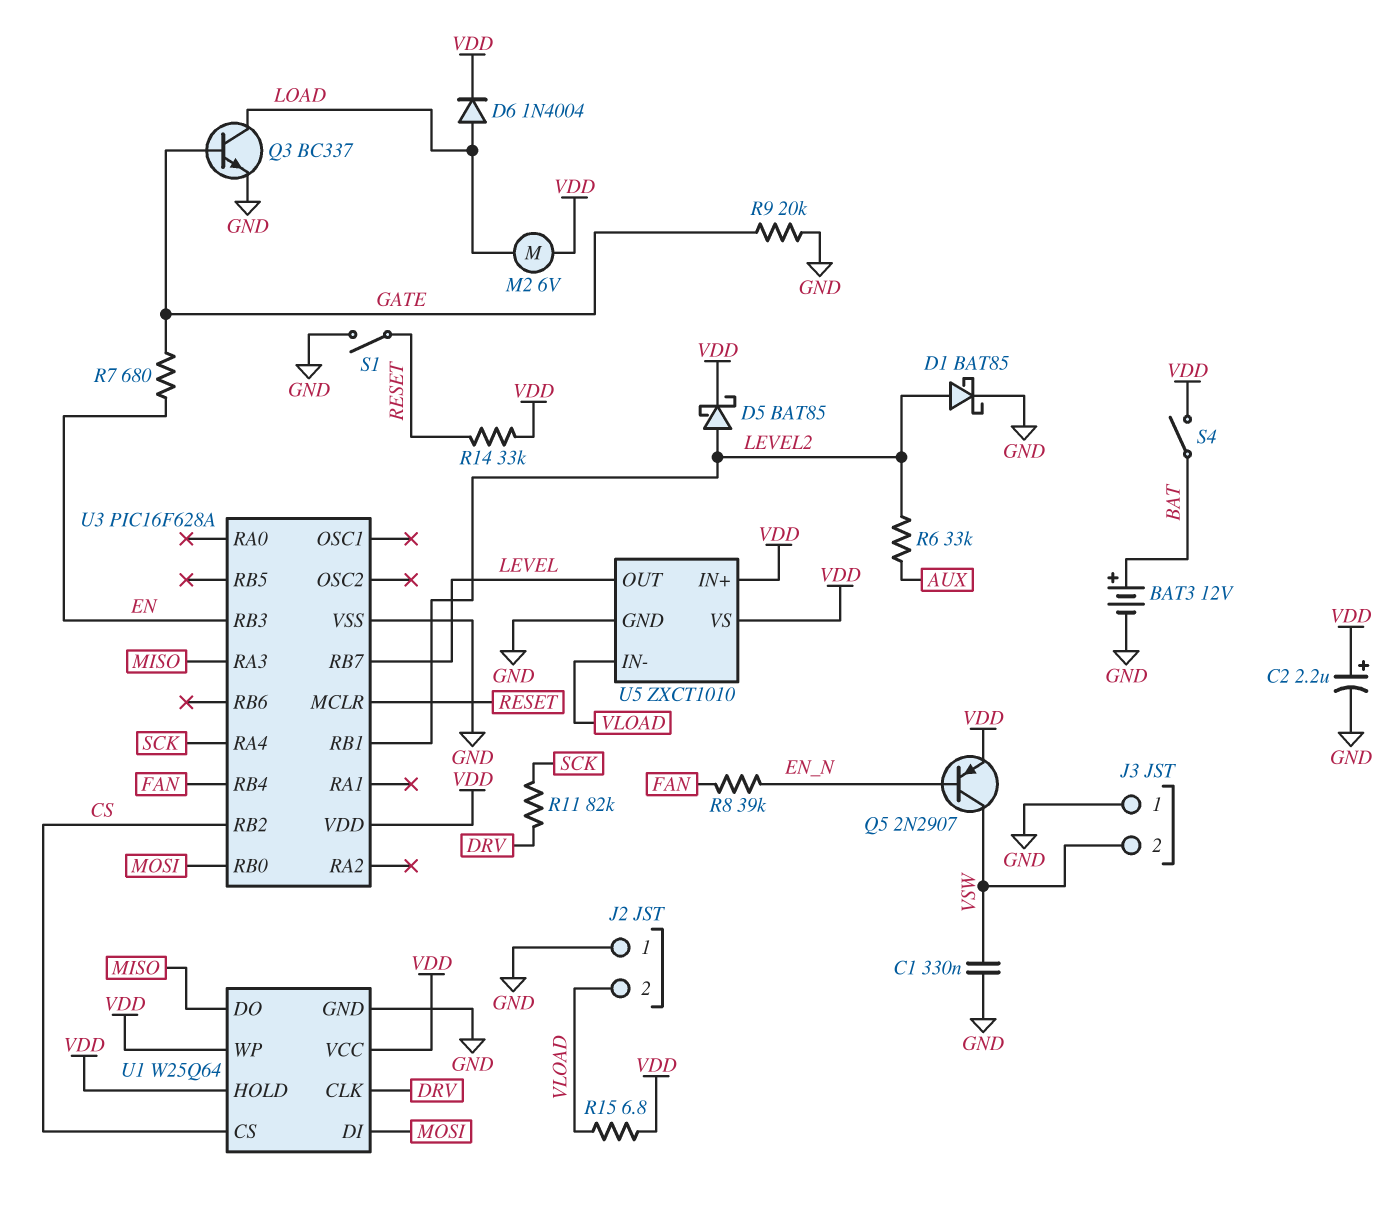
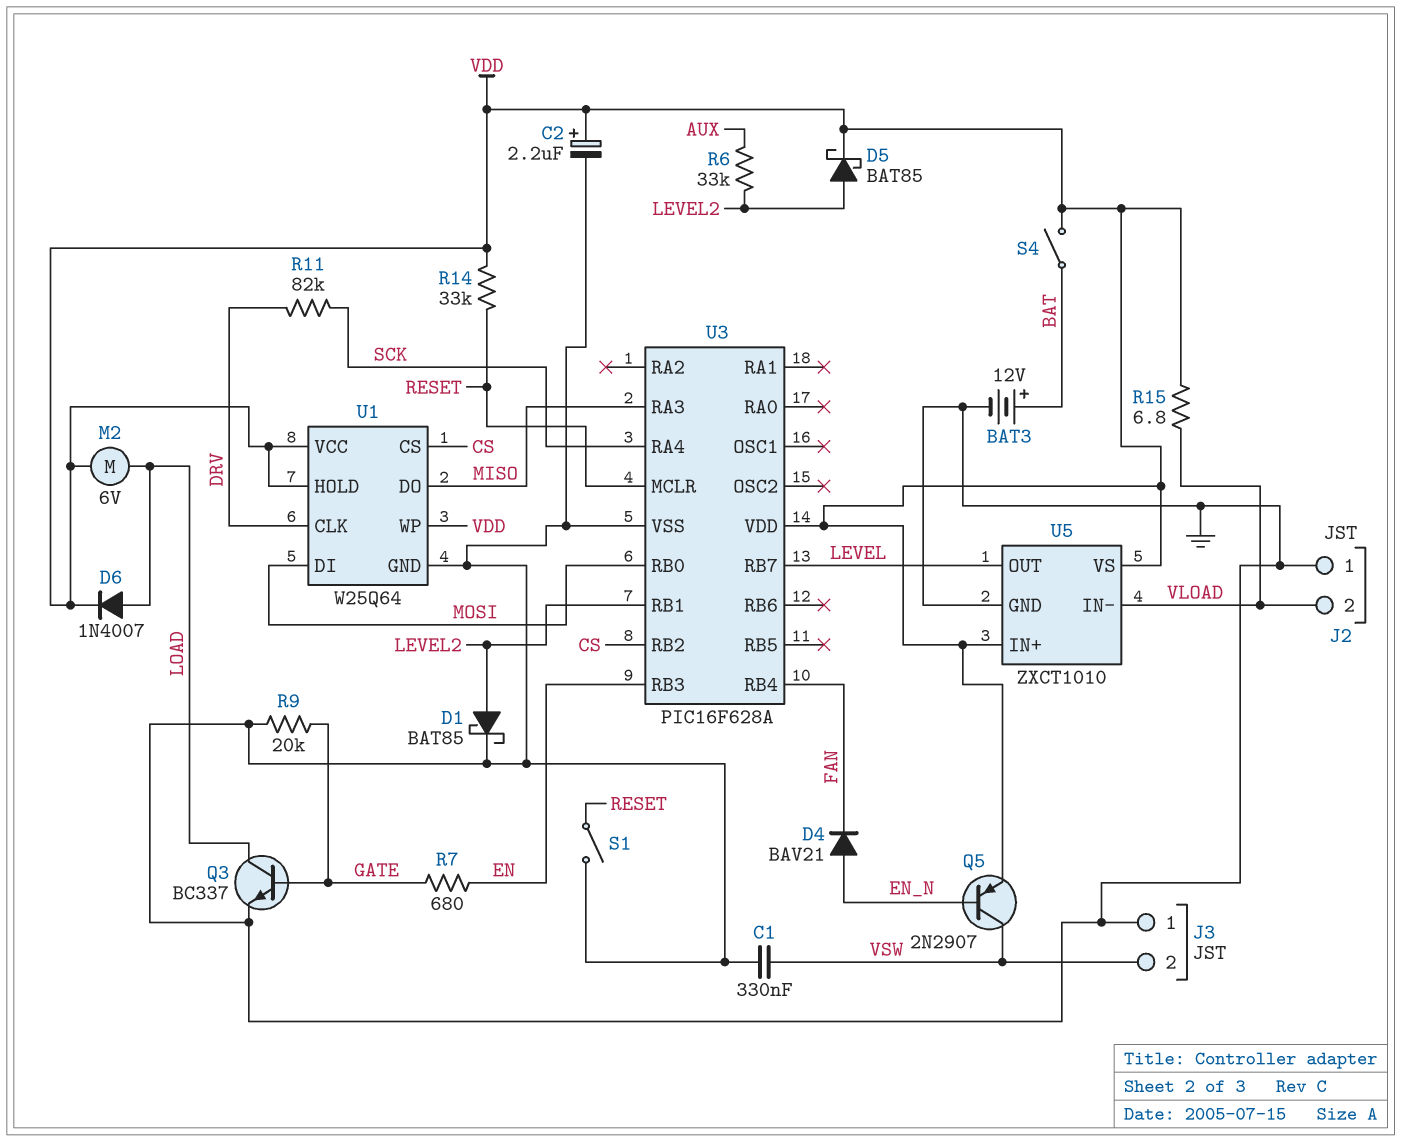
D4: none -> diode BAV21 (A EN_N, K FAN)
D6: diode 1N4004 (A LOAD, K VDD) -> diode 1N4007 (A LOAD, K VDD)
R8: 39k (EN_N, FAN) -> none

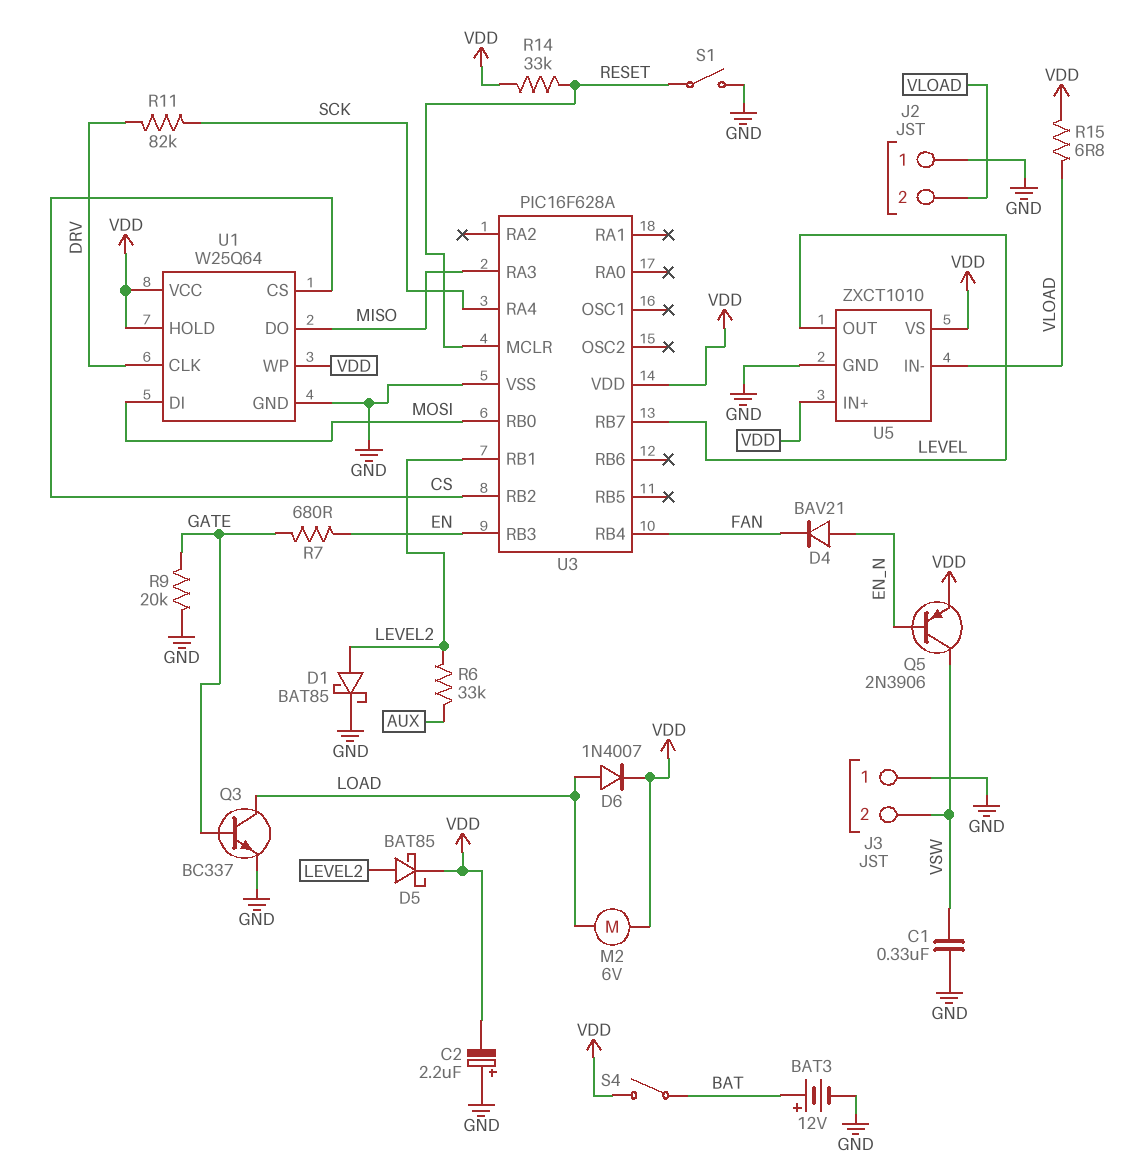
C2: 2.2uF (plus VDD, minus GND) -> 2.2uF (plus GND, minus VDD)
Q5: PNP 2N2907 (B EN_N, C VSW, E VDD) -> PNP 2N3906 (B EN_N, C VSW, E VDD)

